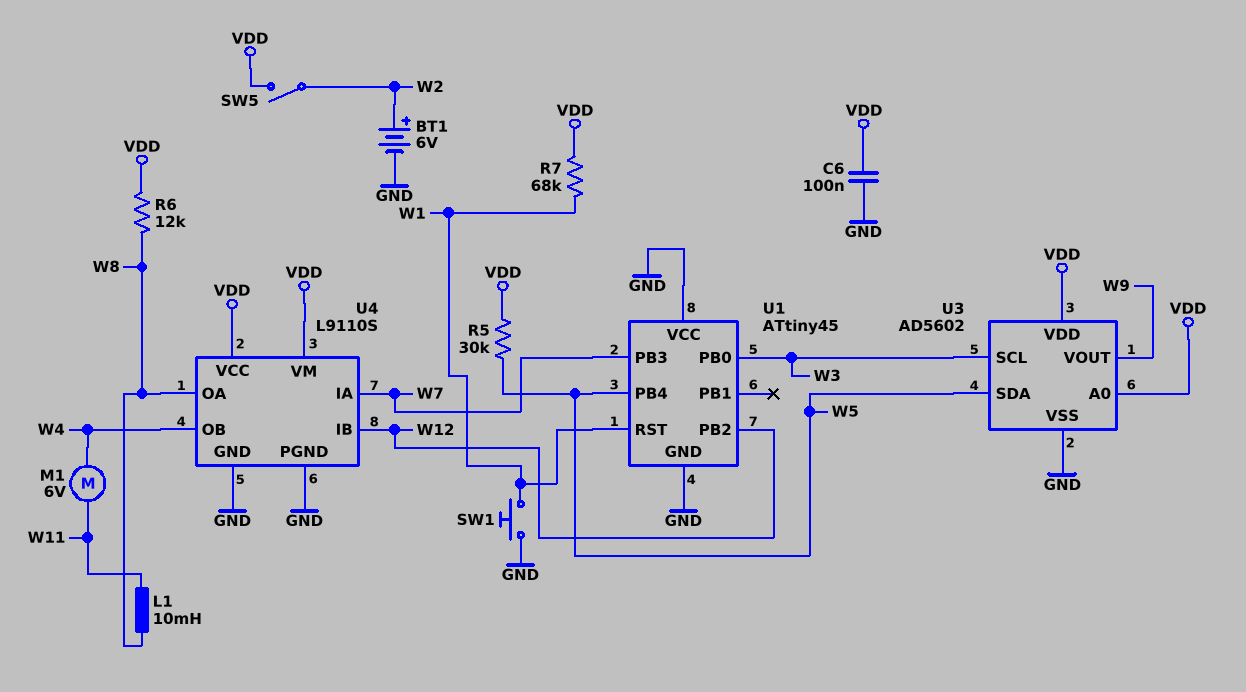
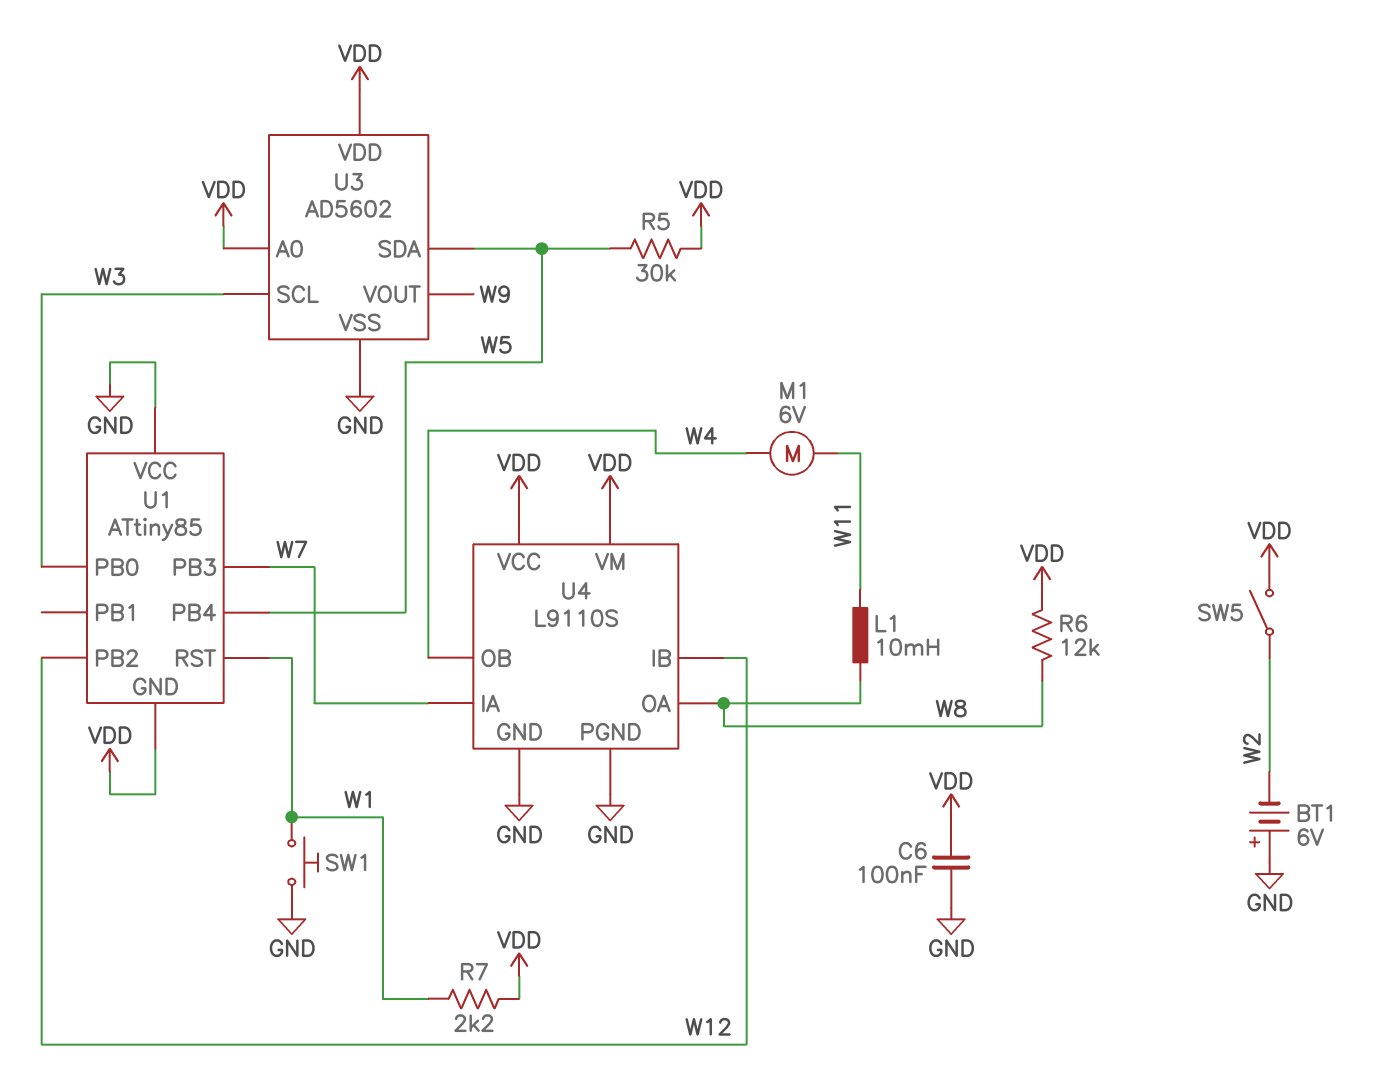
BT1: 6V (plus W2, minus GND) -> 6V (plus GND, minus W2)
R7: 68k (VDD, W1) -> 2.2k (VDD, W1)
U1: ATtiny45 -> ATtiny85
U1 pin GND: GND -> VDD

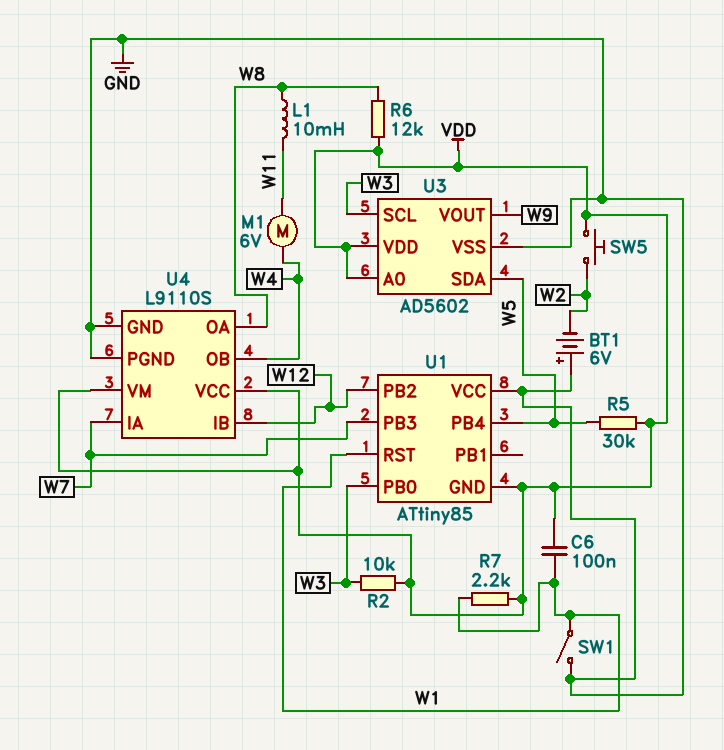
C6: 100nF (GND, VDD) -> 100nF (VDD, W1)
R2: none -> 10k (VDD, W3)
SW1: button (GND, W1) -> switch (GND, W1)
SW5: switch (VDD, W2) -> button (VDD, W2)

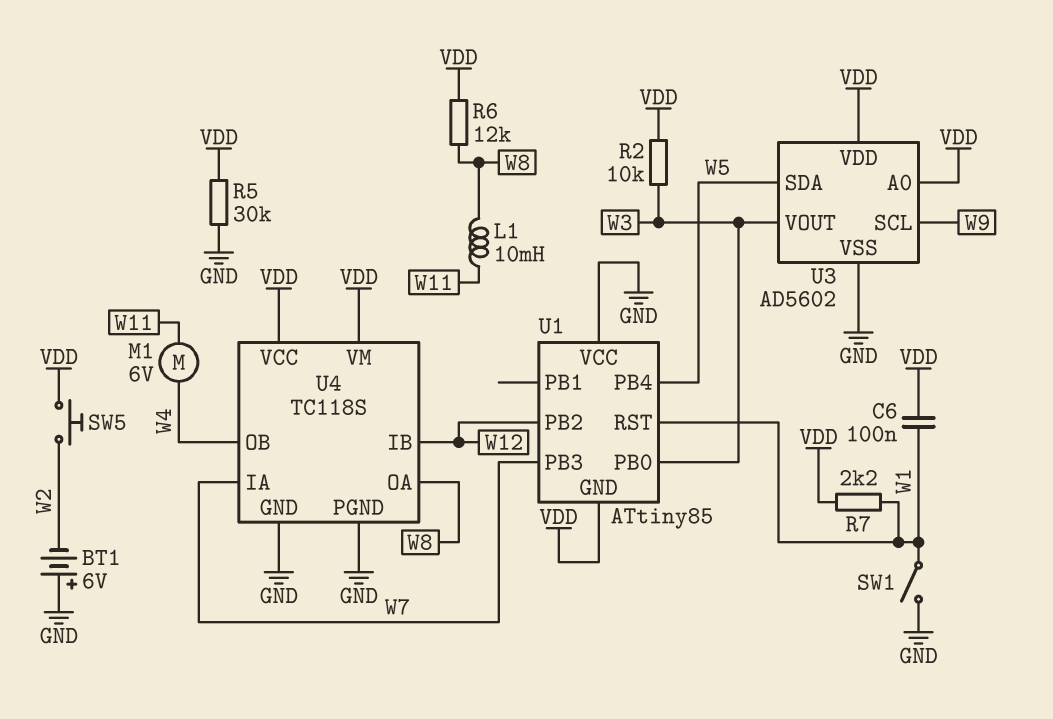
R5: 30k (VDD, W5) -> 30k (GND, VDD)
U3 pin SCL: W3 -> W9
U3 pin VOUT: W9 -> W3
U4: L9110S -> TC118S

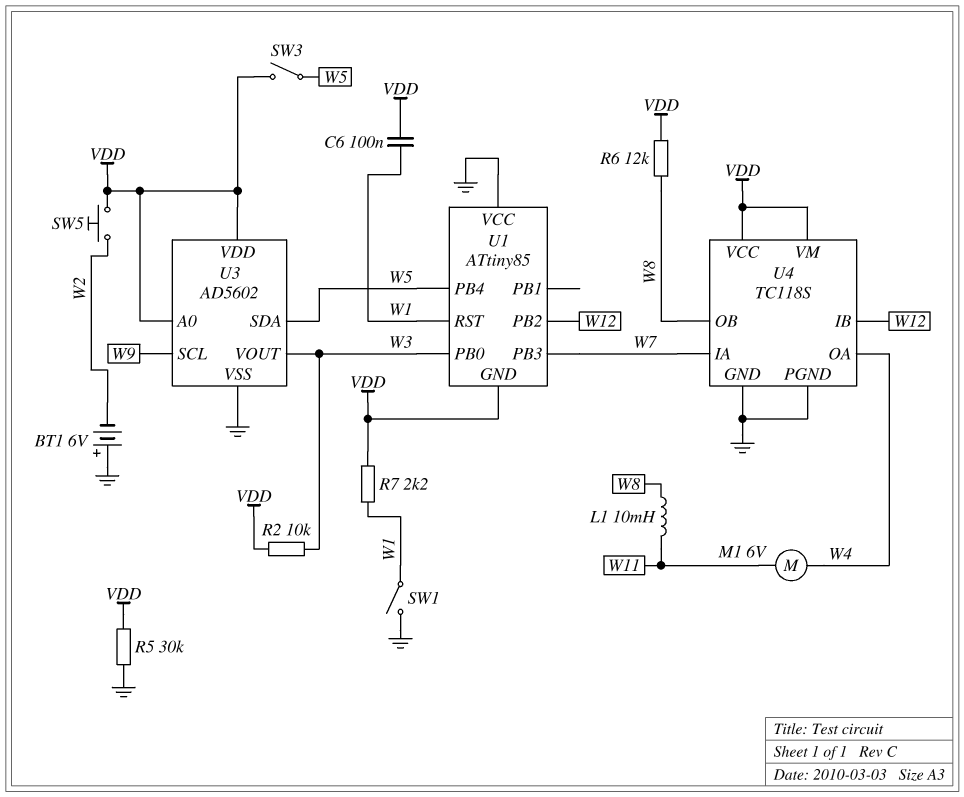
SW3: none -> switch (VDD, W5)
U4 pin OA: W8 -> W4
U4 pin OB: W4 -> W8

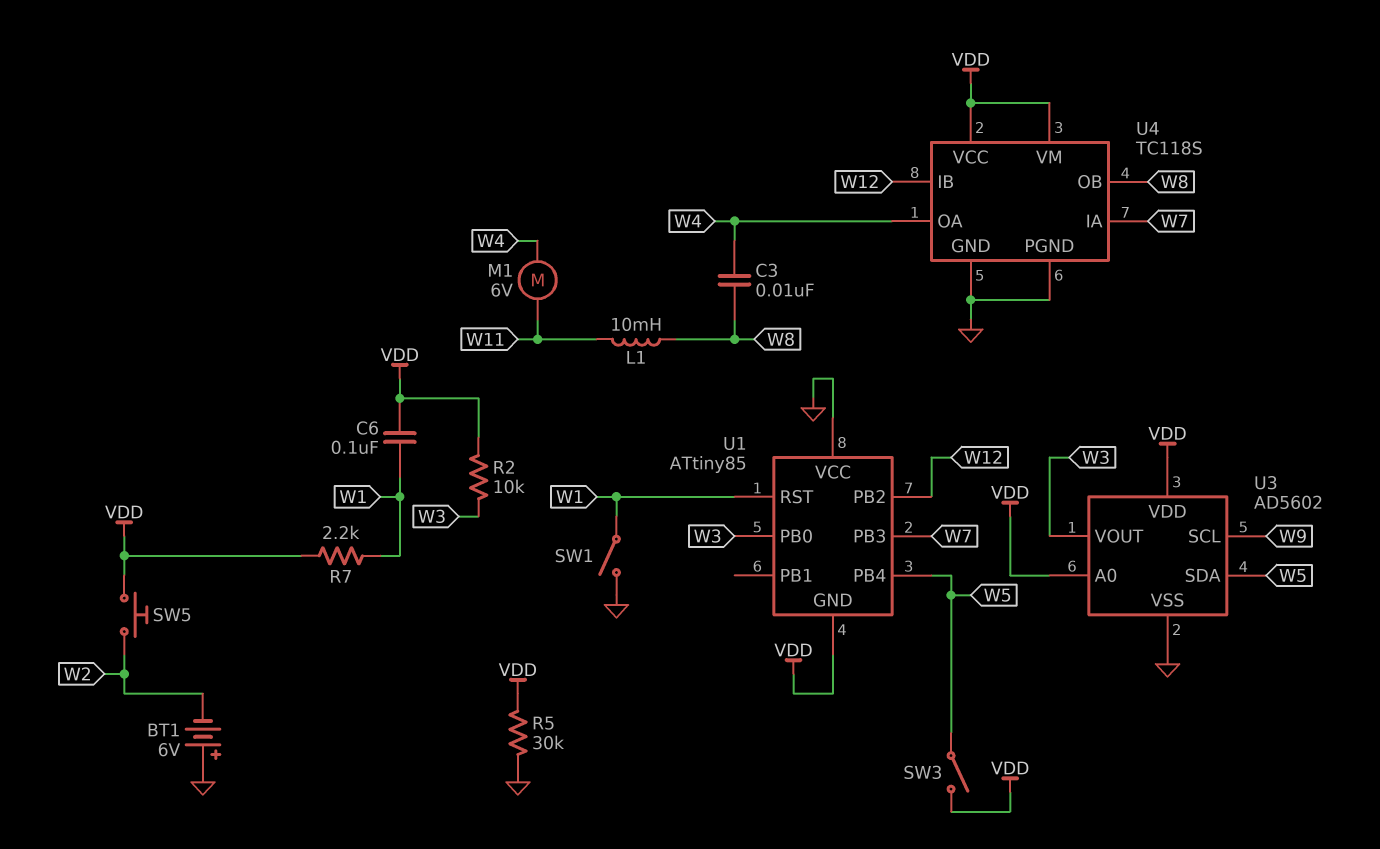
C3: none -> 10nF (W4, W8)
R6: 12k (VDD, W8) -> none

